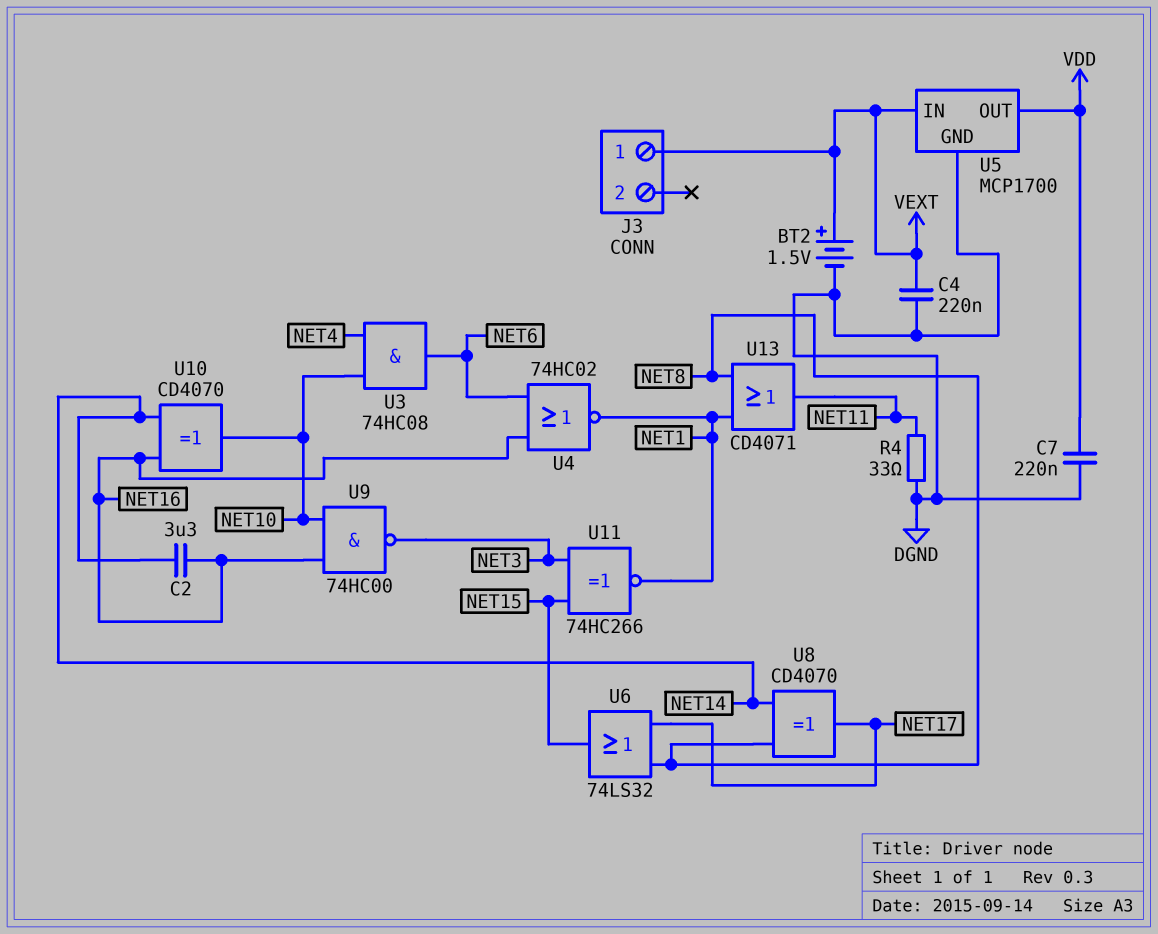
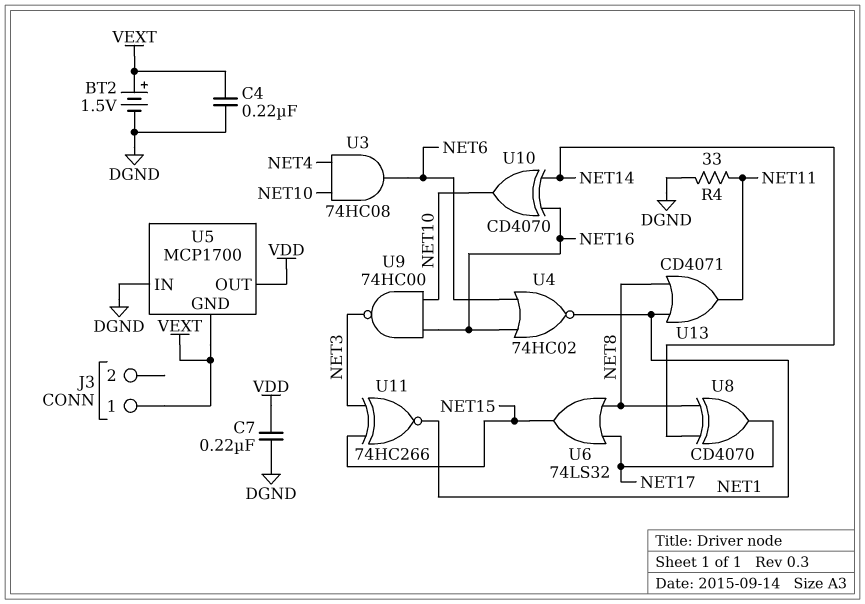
C2: 3.3uF (NET14, NET16) -> none
U5 pin GND: DGND -> VEXT
U5 pin IN: VEXT -> DGND

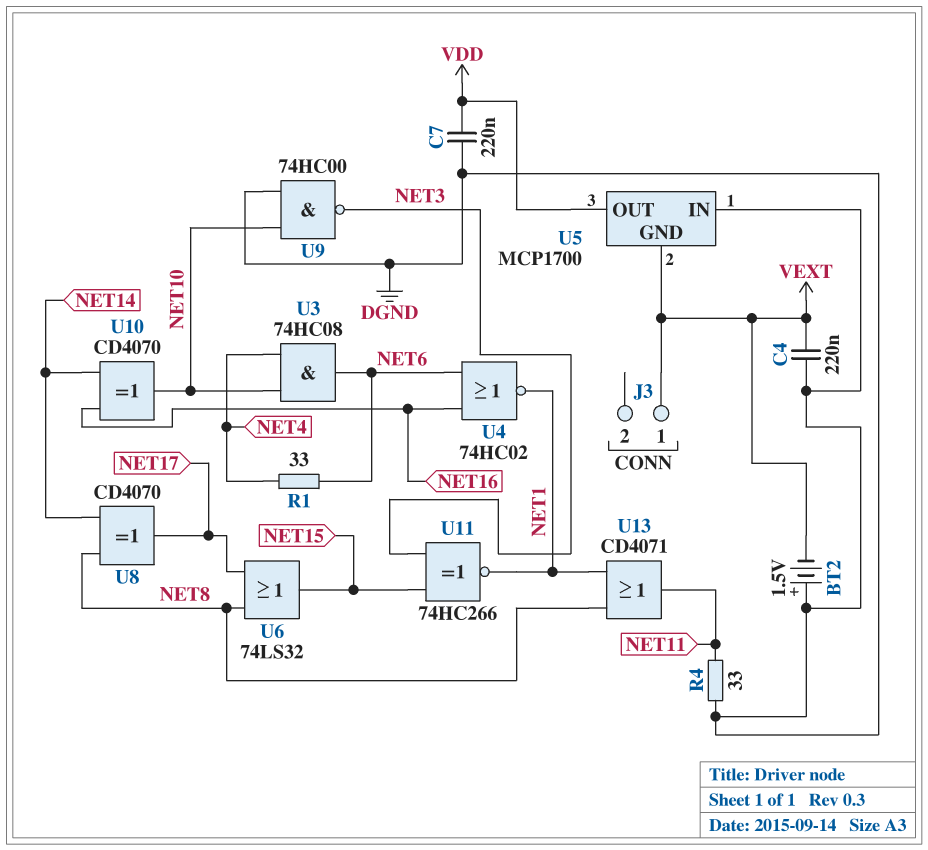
BT2: 1.5V (plus VEXT, minus DGND) -> 1.5V (plus DGND, minus VEXT)
R1: none -> 33 (NET4, NET6)
U9: NAND 74HC00 (in NET10, in NET16, out NET3) -> NAND 74HC00 (in DGND, in NET10, out NET3)

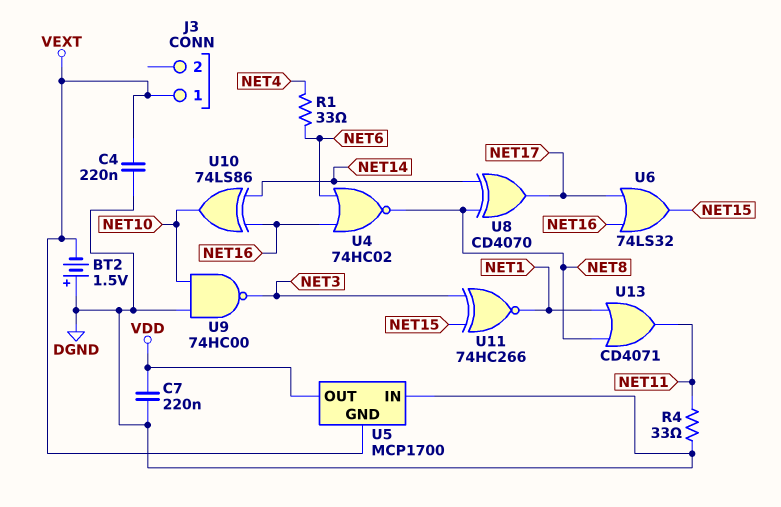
U3: AND 74HC08 (in NET4, in NET10, out NET6) -> none
U4: NOR 74HC02 (in NET6, in NET16, out NET1) -> NOR 74HC02 (in NET6, in NET16, out NET8)
U6: OR 74LS32 (in NET8, in NET17, out NET15) -> OR 74LS32 (in NET16, in NET17, out NET15)
U10: XOR CD4070 (in NET14, in NET16, out NET10) -> XOR 74LS86 (in NET14, in NET16, out NET10)

